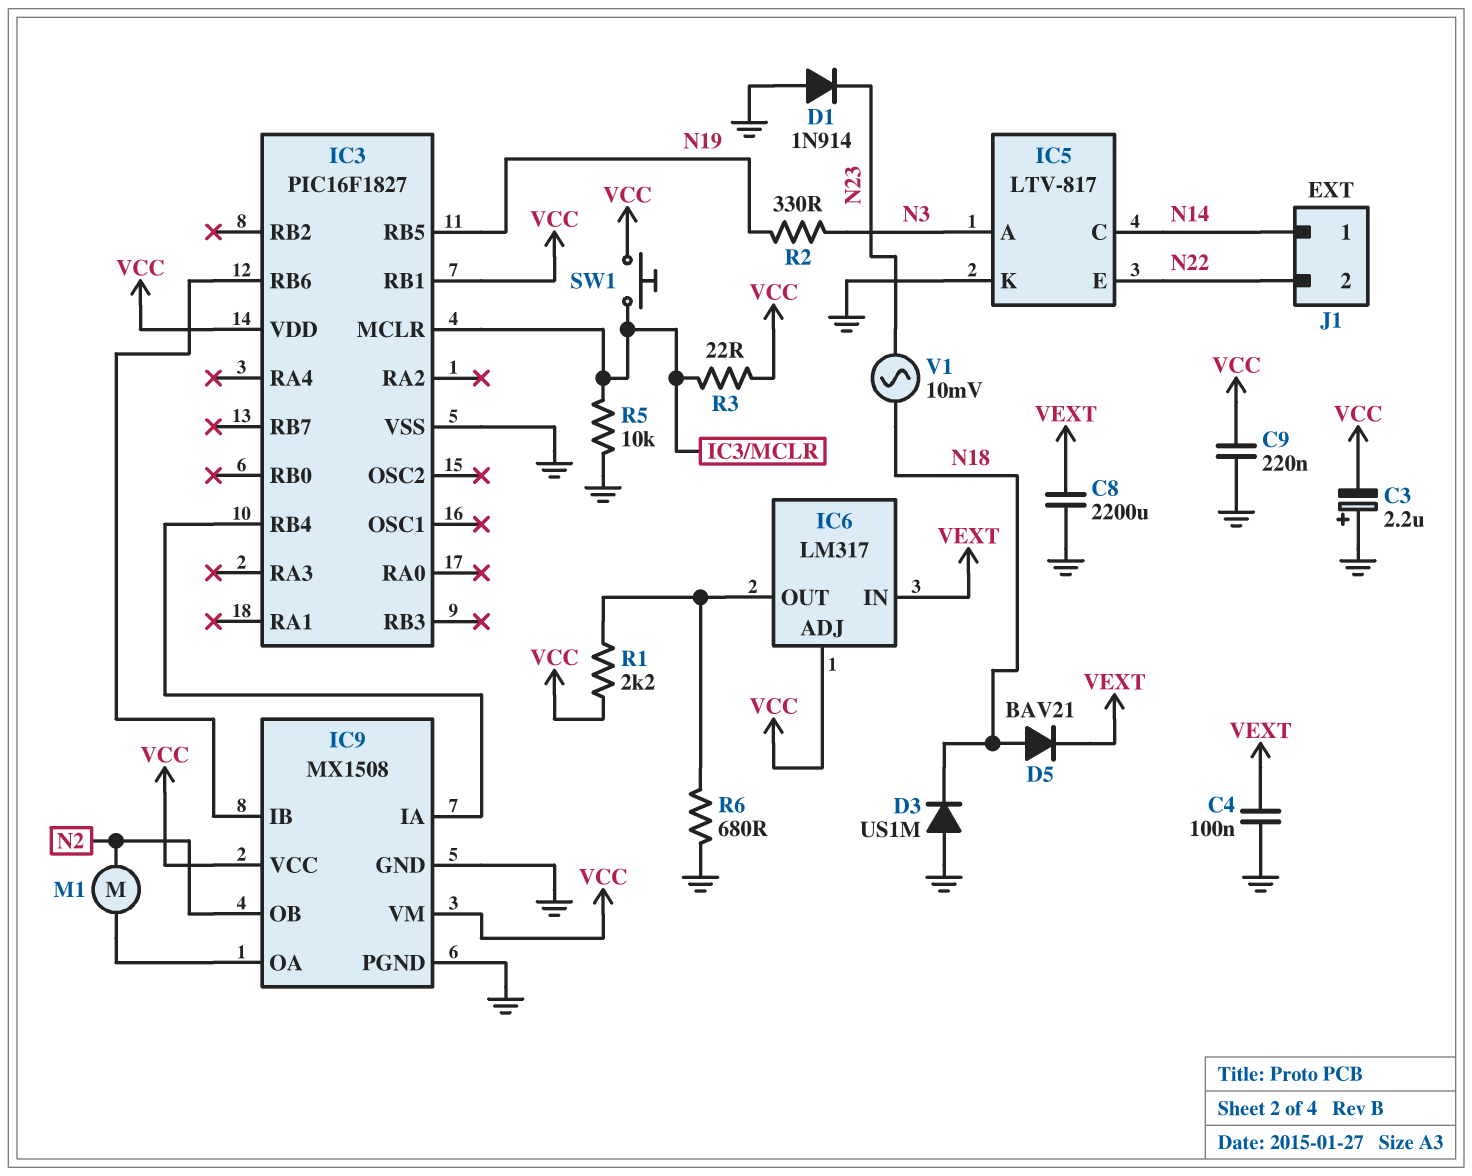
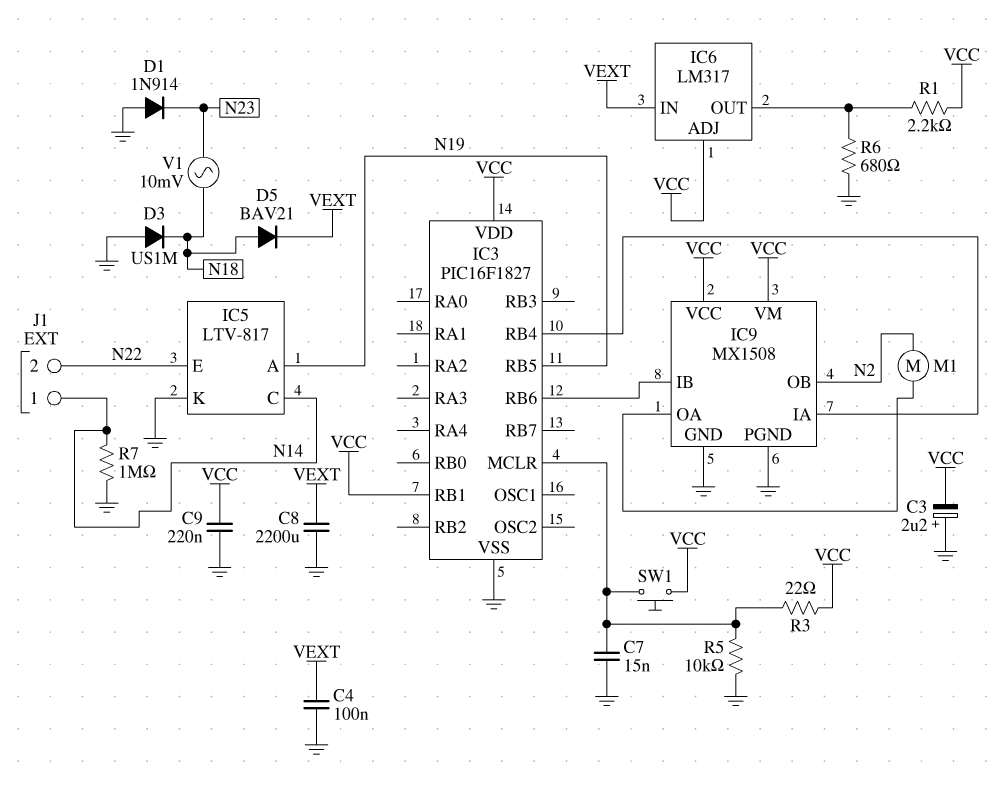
C7: none -> 15nF (GND, IC3/MCLR)
IC5 pin A: N3 -> N19
R2: 330 (N3, N19) -> none
R7: none -> 1M (GND, N14)

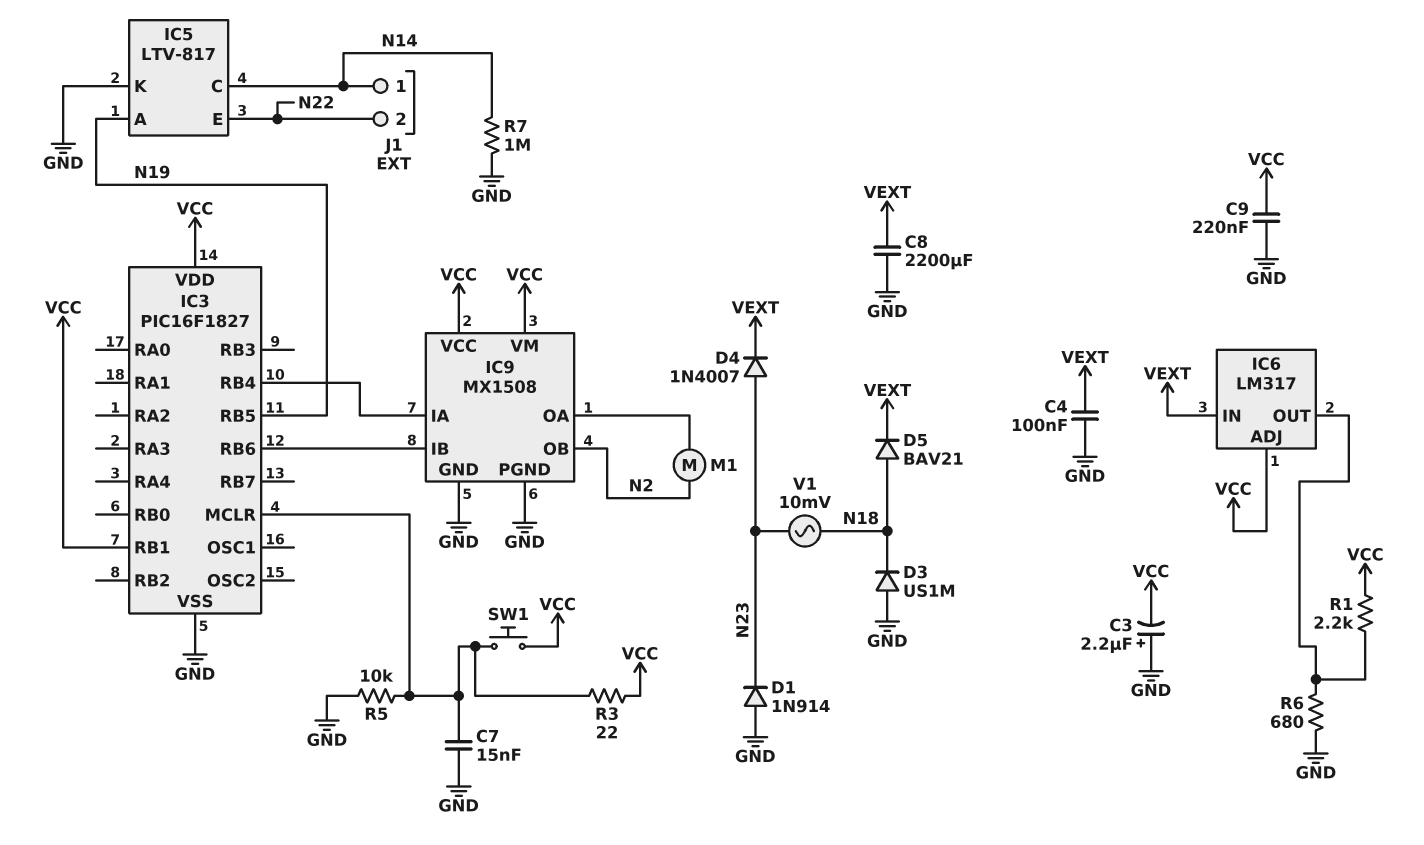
D4: none -> diode 1N4007 (A N23, K VEXT)

